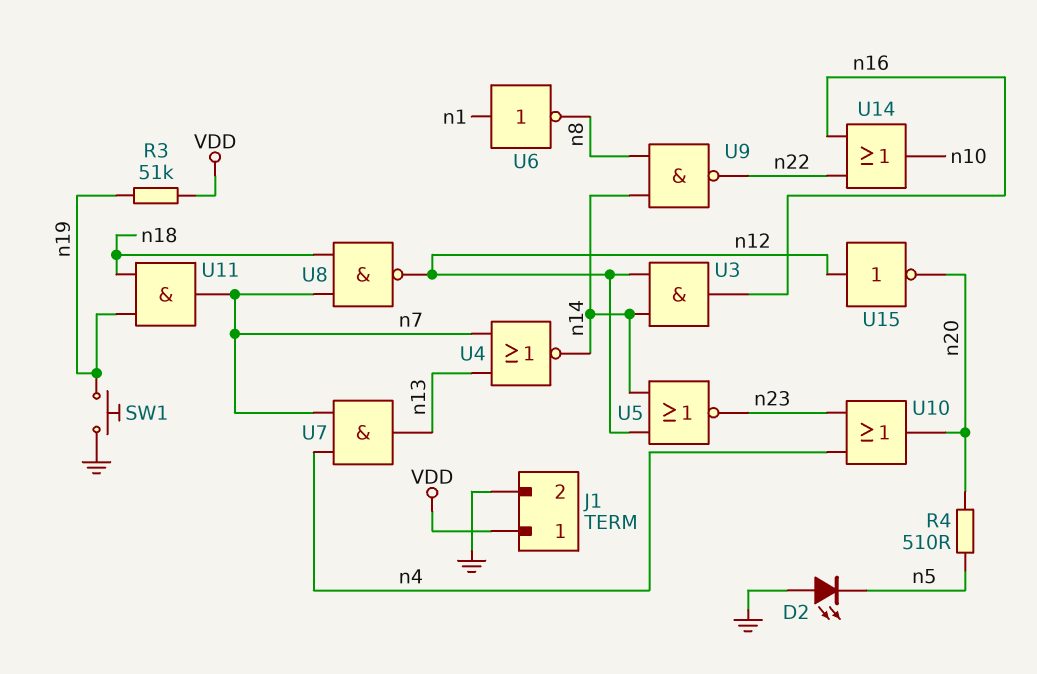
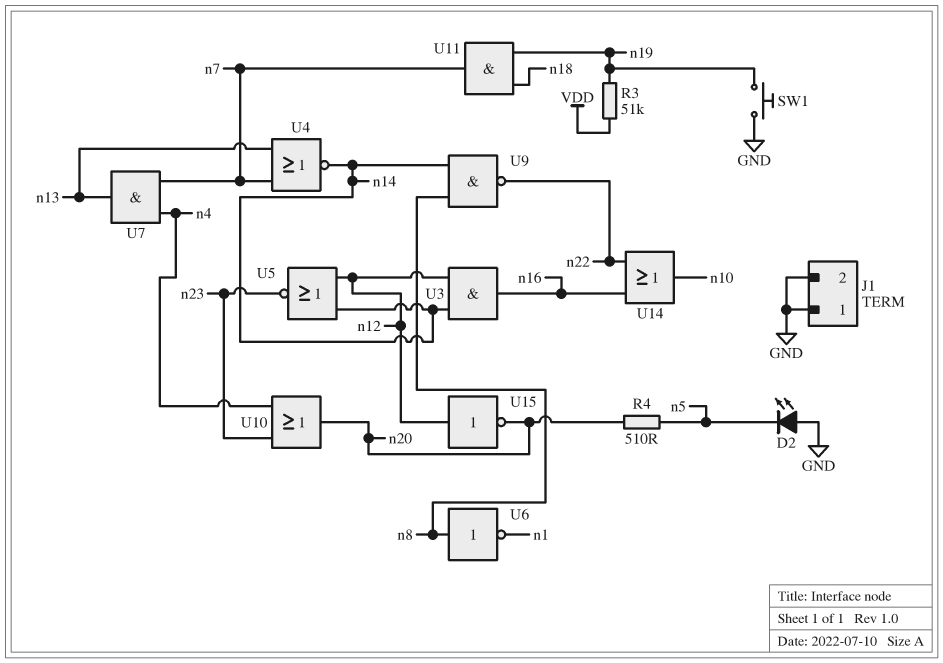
J1 pin 1: VDD -> GND
U6: NOT (in n1, out n8) -> NOT (in n8, out n1)
U8: NAND (in n7, in n18, out n12) -> none

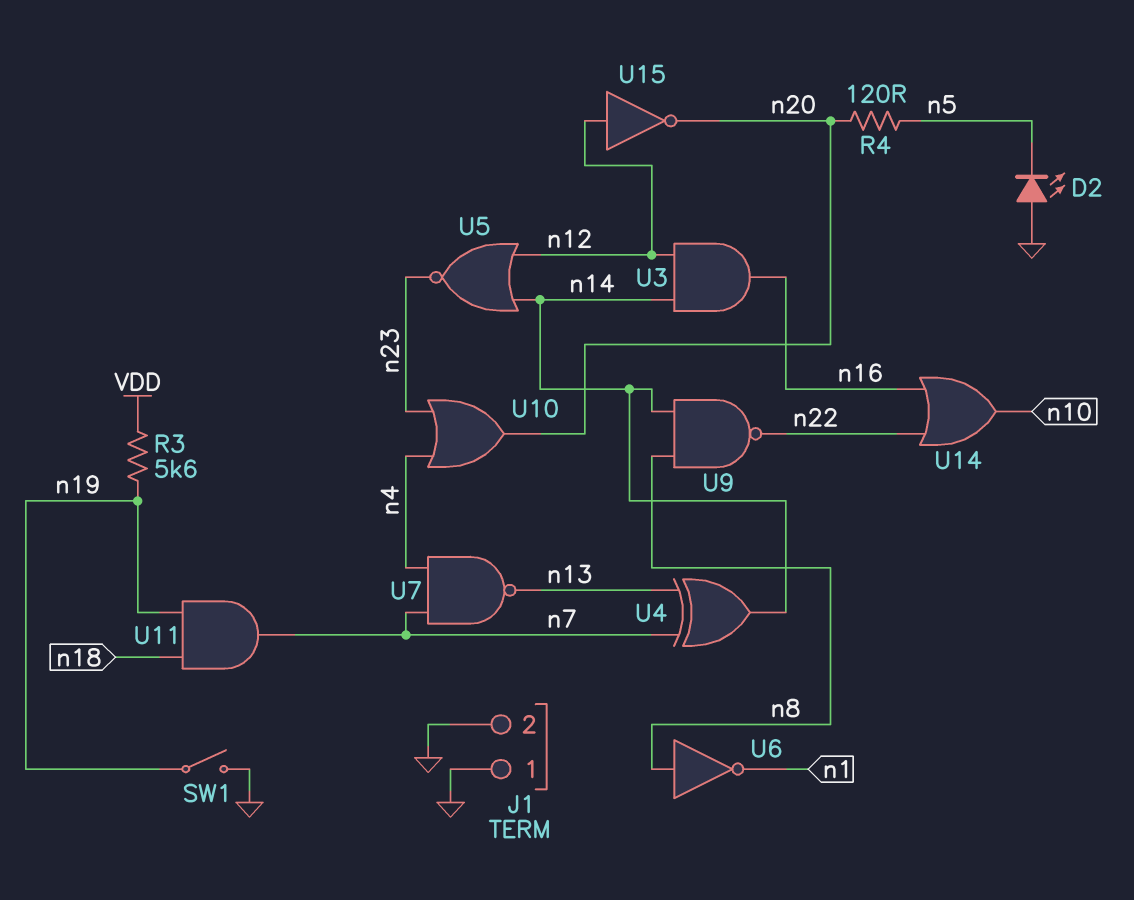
R3: 51k (VDD, n19) -> 5.6k (VDD, n19)
R4: 510 (n5, n20) -> 120 (n5, n20)
SW1: button (GND, n19) -> switch (GND, n19)
U4: NOR (in n7, in n13, out n14) -> XOR (in n7, in n13, out n14)
U7: AND (in n4, in n7, out n13) -> NAND (in n4, in n7, out n13)

